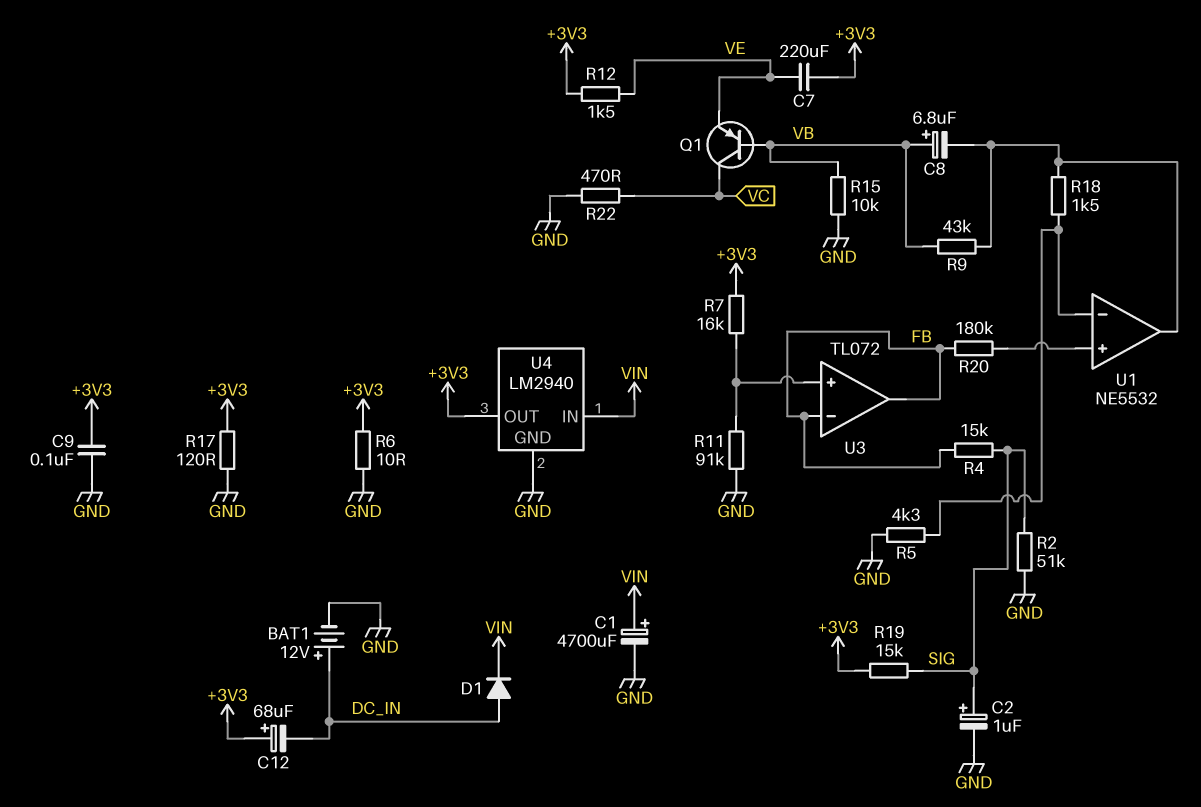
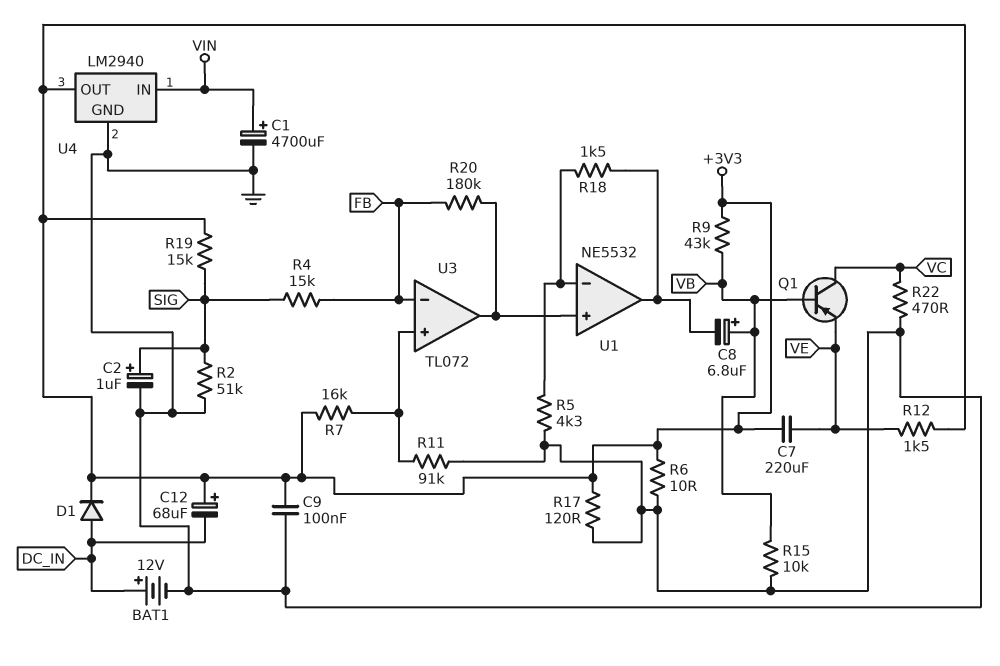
D1: diode (A DC_IN, K VIN) -> diode (A DC_IN, K +3V3)
R9: 43k (U1/out, VB) -> 43k (+3V3, VB)
U3 pin out: FB -> U1/in+

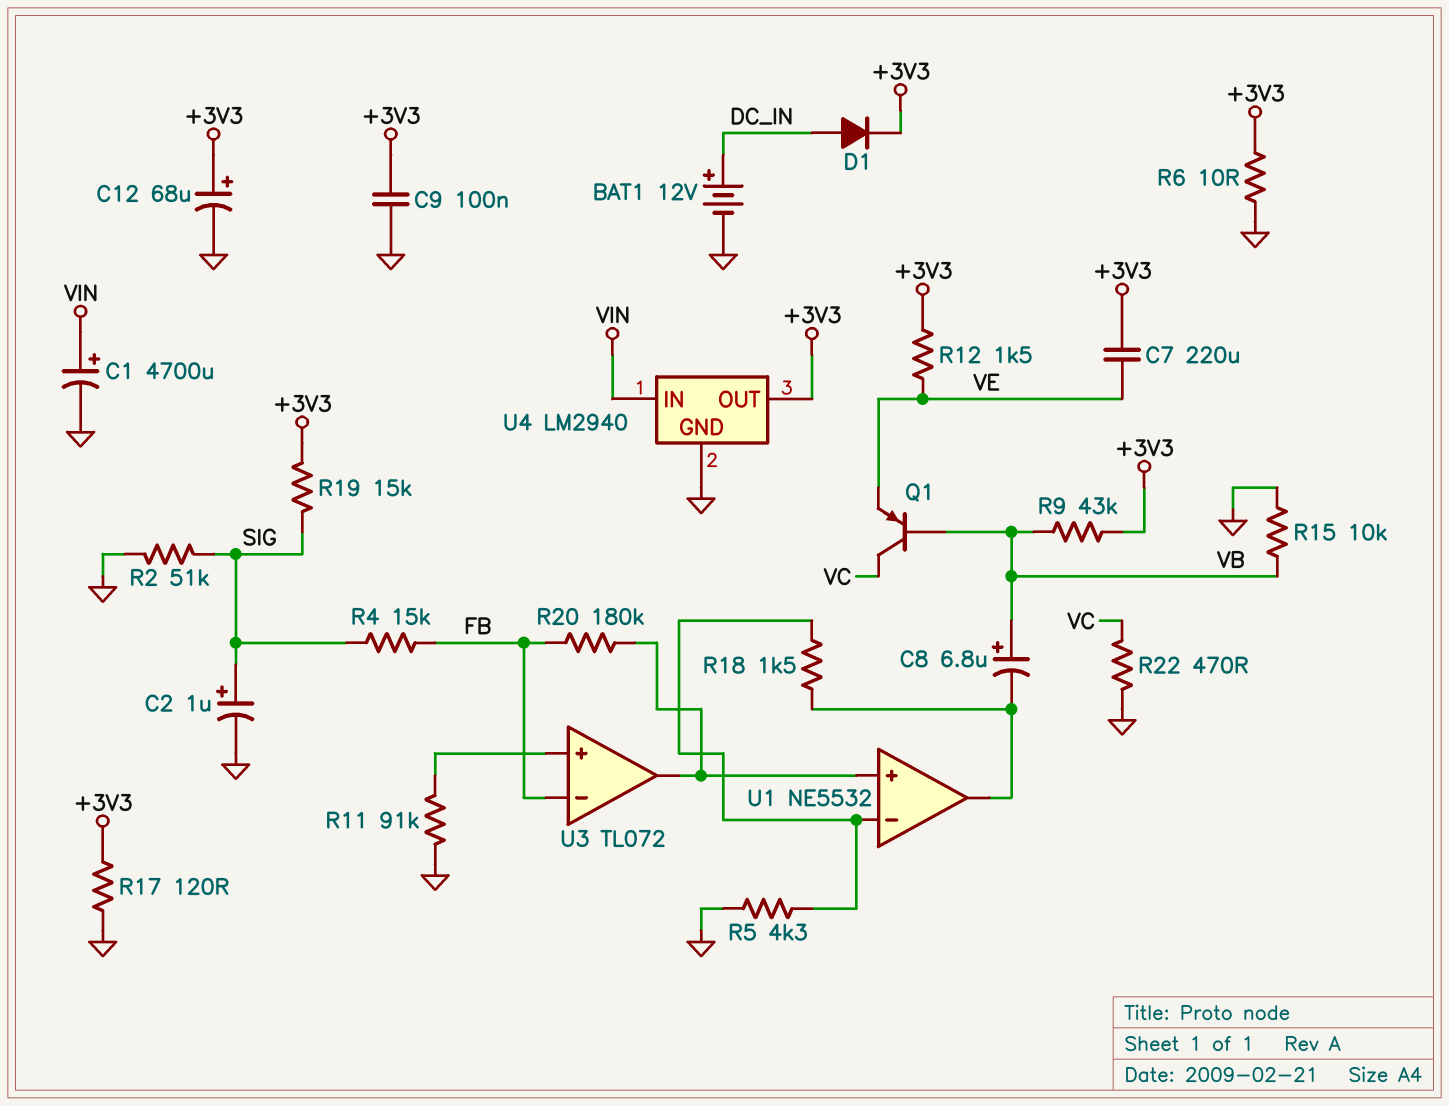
C12: 68uF (plus +3V3, minus DC_IN) -> 68uF (plus +3V3, minus GND)
R7: 16k (+3V3, U3/in+) -> none

